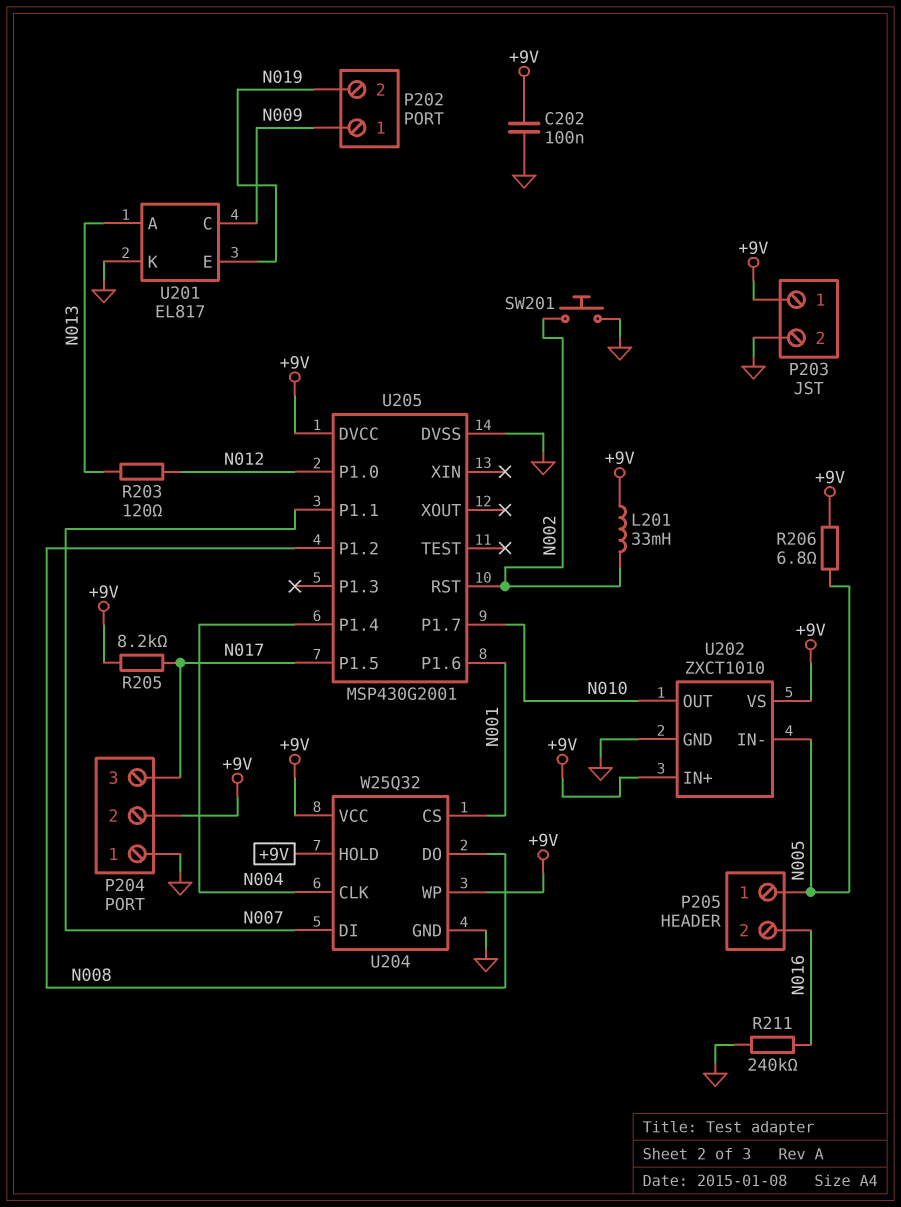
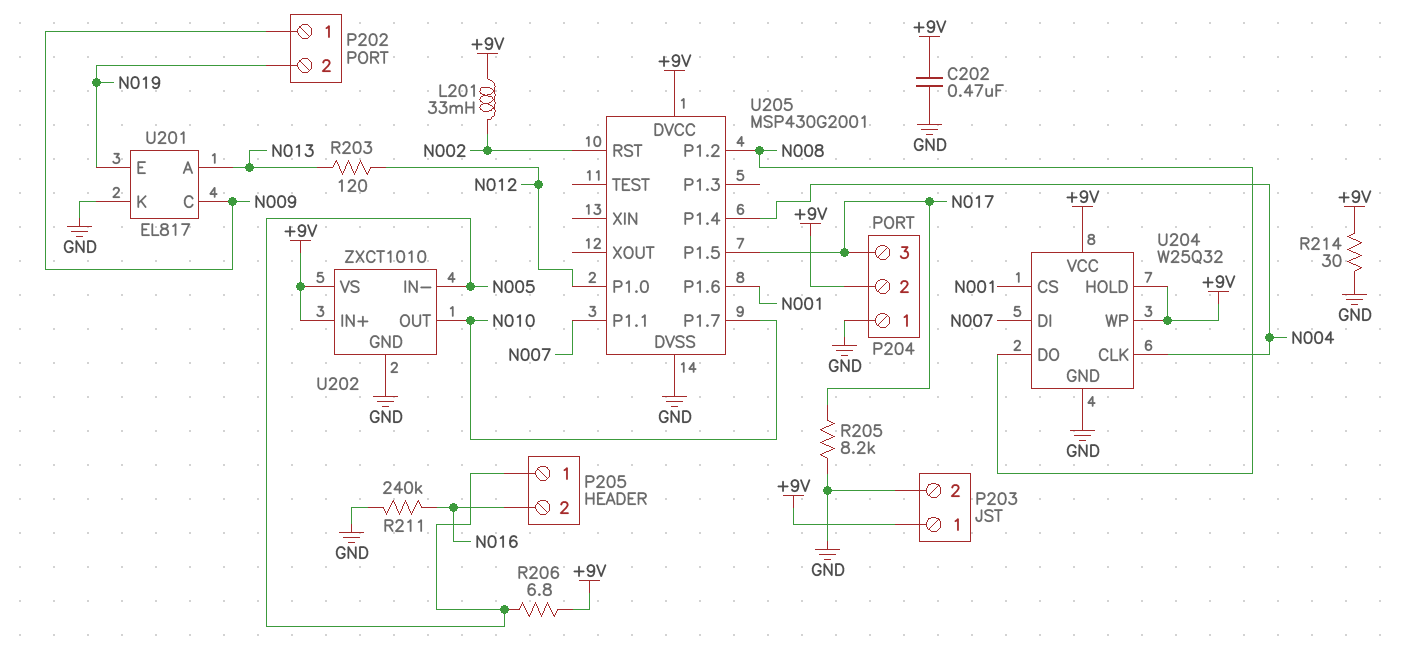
C202: 100nF (+9V, GND) -> 470nF (+9V, GND)
R205: 8.2k (+9V, N017) -> 8.2k (GND, N017)
R214: none -> 30 (+9V, GND)
SW201: button (GND, N002) -> none

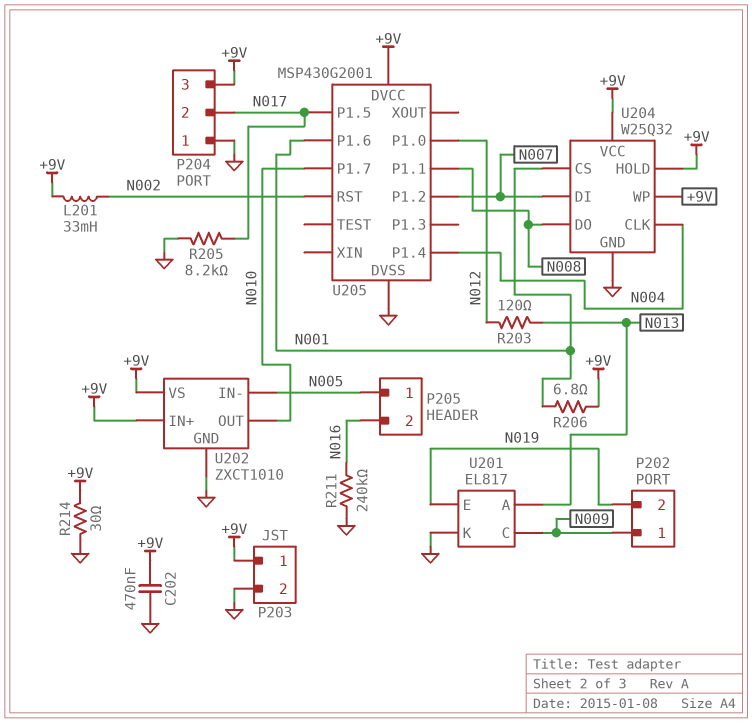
P204 pin 2: +9V -> N017
P204 pin 3: N017 -> +9V
R206: 6.8 (+9V, N005) -> 6.8 (+9V, N001)
U205 pin P1.1: N007 -> N008
U205 pin P1.2: N008 -> N007

